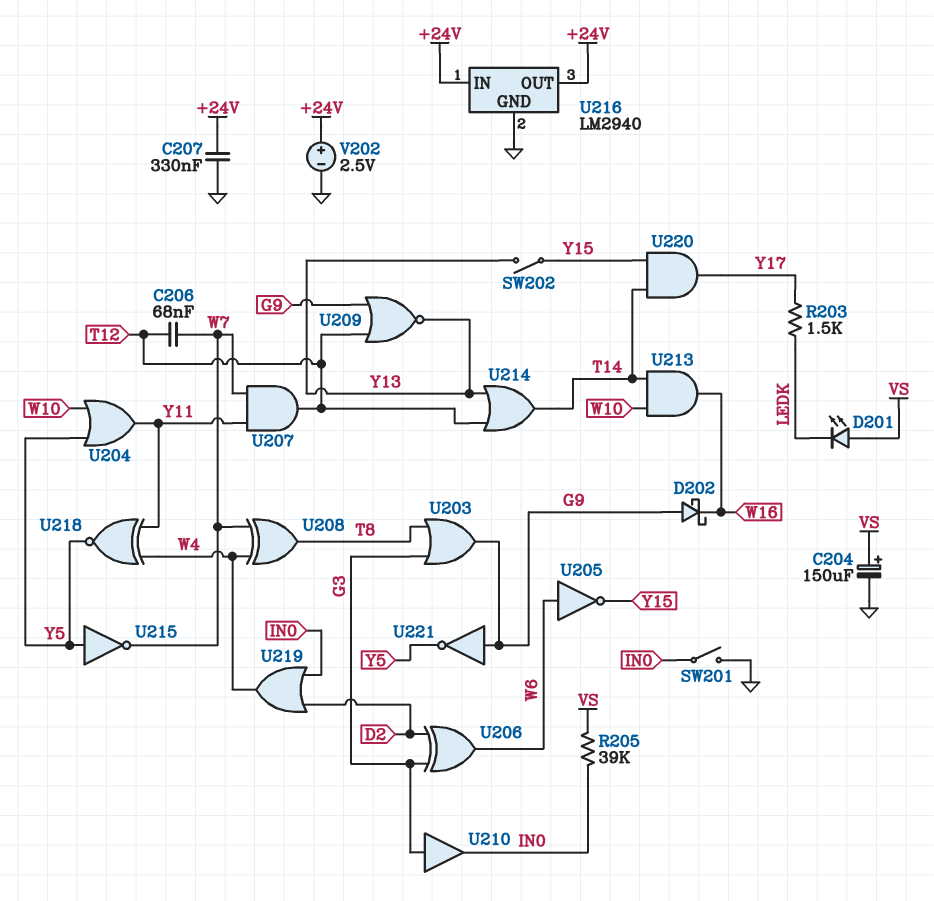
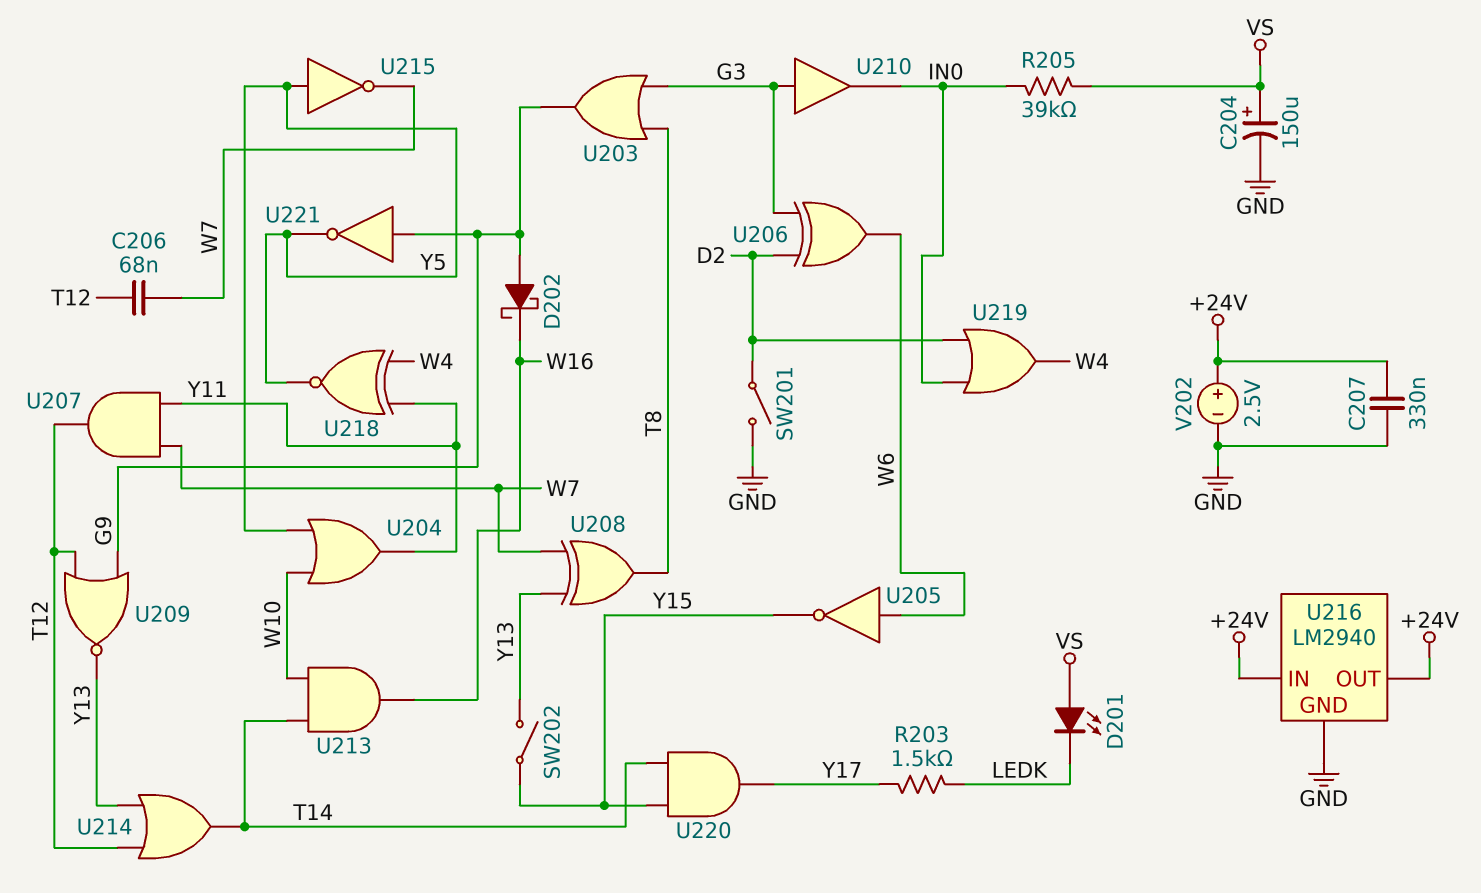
SW201: switch (GND, IN0) -> switch (D2, GND)
U208: XOR (in W4, in W7, out T8) -> XOR (in W7, in Y13, out T8)

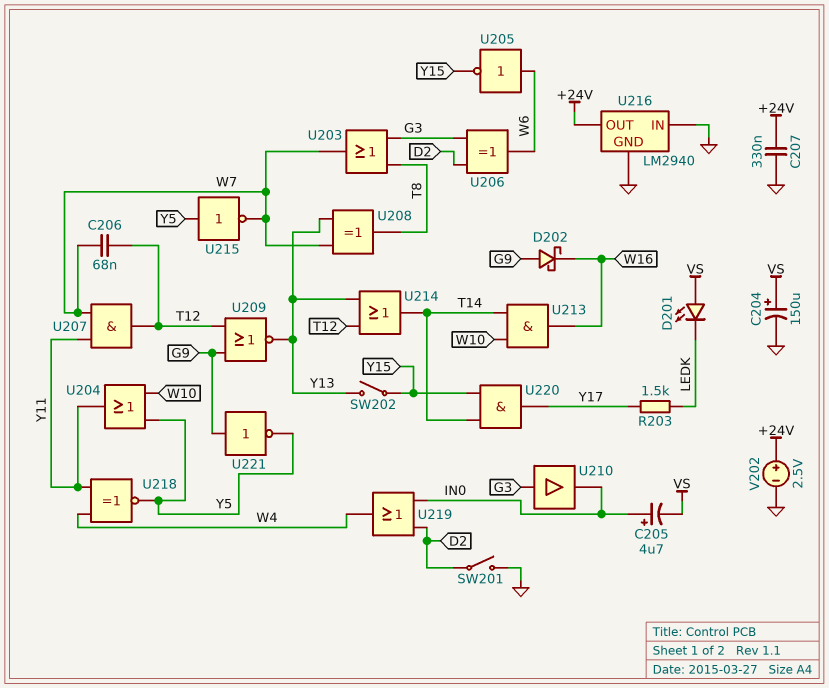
C205: none -> 4.7uF (plus IN0, minus VS)
R205: 39k (IN0, VS) -> none
U203: OR (in G3, in T8, out G9) -> OR (in G3, in T8, out W7)
U216 pin IN: +24V -> GND

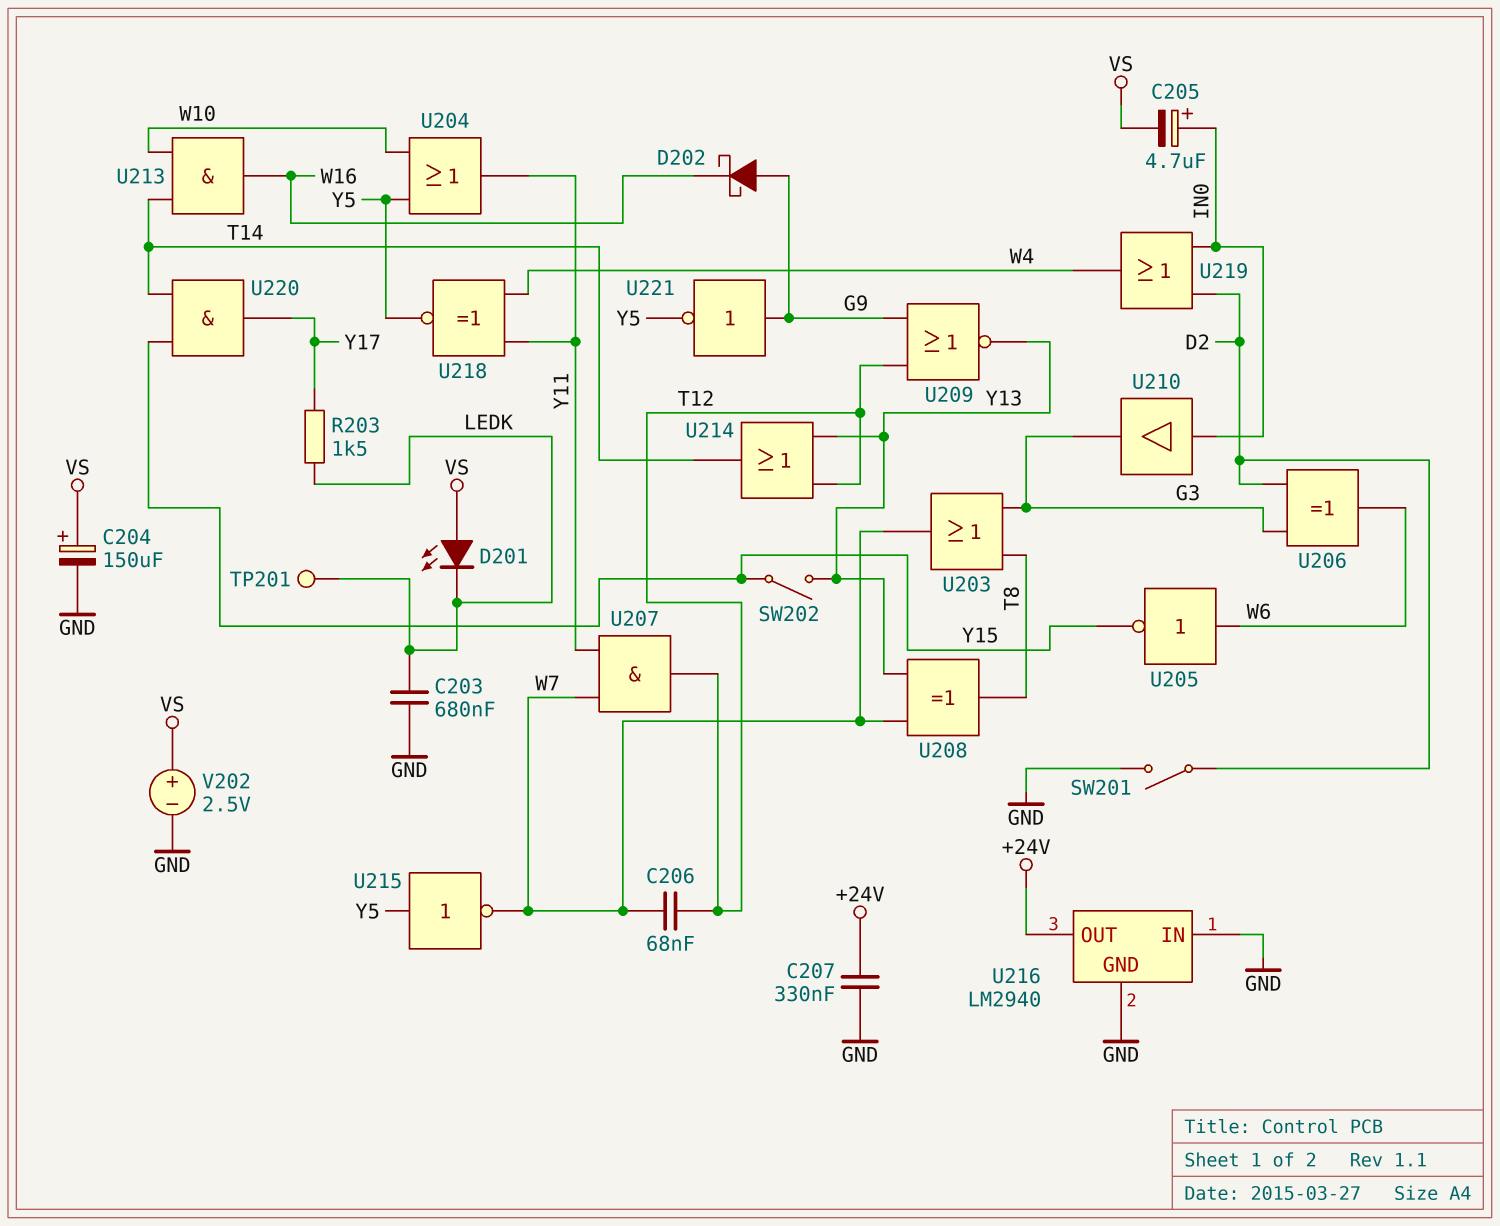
C203: none -> 680nF (GND, LEDK)
TP201: none -> test point (LEDK)
U210: buffer (in G3, out IN0) -> buffer (in IN0, out G3)
V202: 2.5V (plus +24V, minus GND) -> 2.5V (plus VS, minus GND)

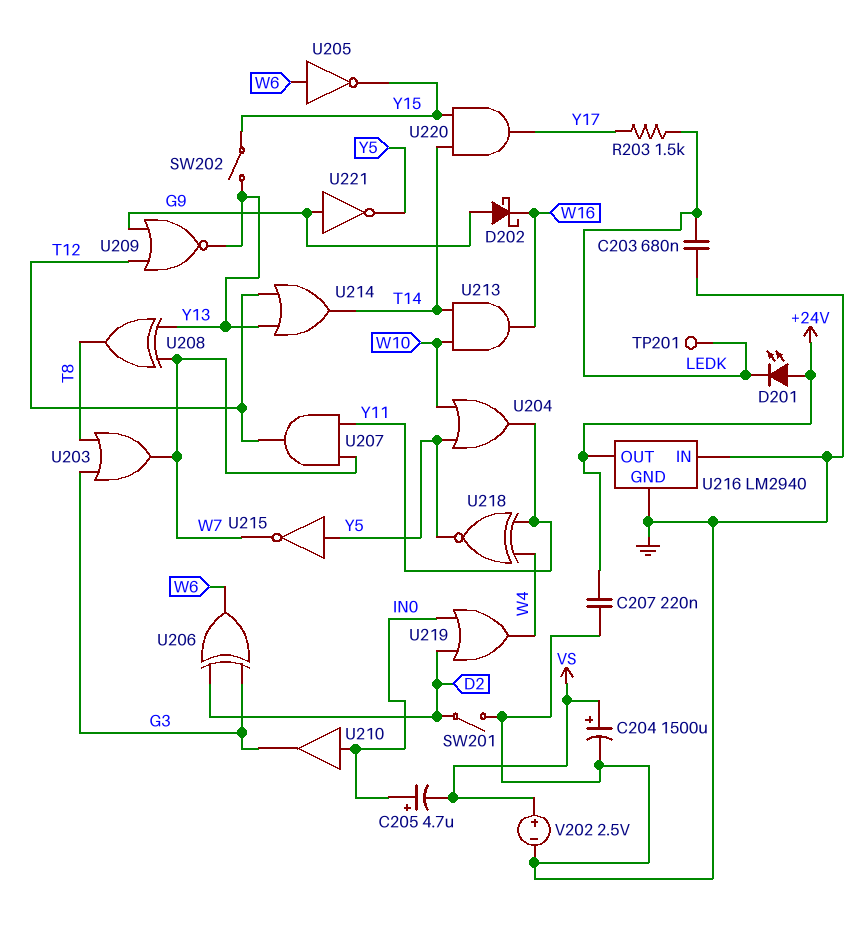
C204: 150uF (plus VS, minus GND) -> 1500uF (plus VS, minus GND)
C206: 68nF (T12, W7) -> none
C207: 330nF (+24V, GND) -> 220nF (+24V, GND)
D201: LED (A VS, K LEDK) -> LED (A +24V, K LEDK)

